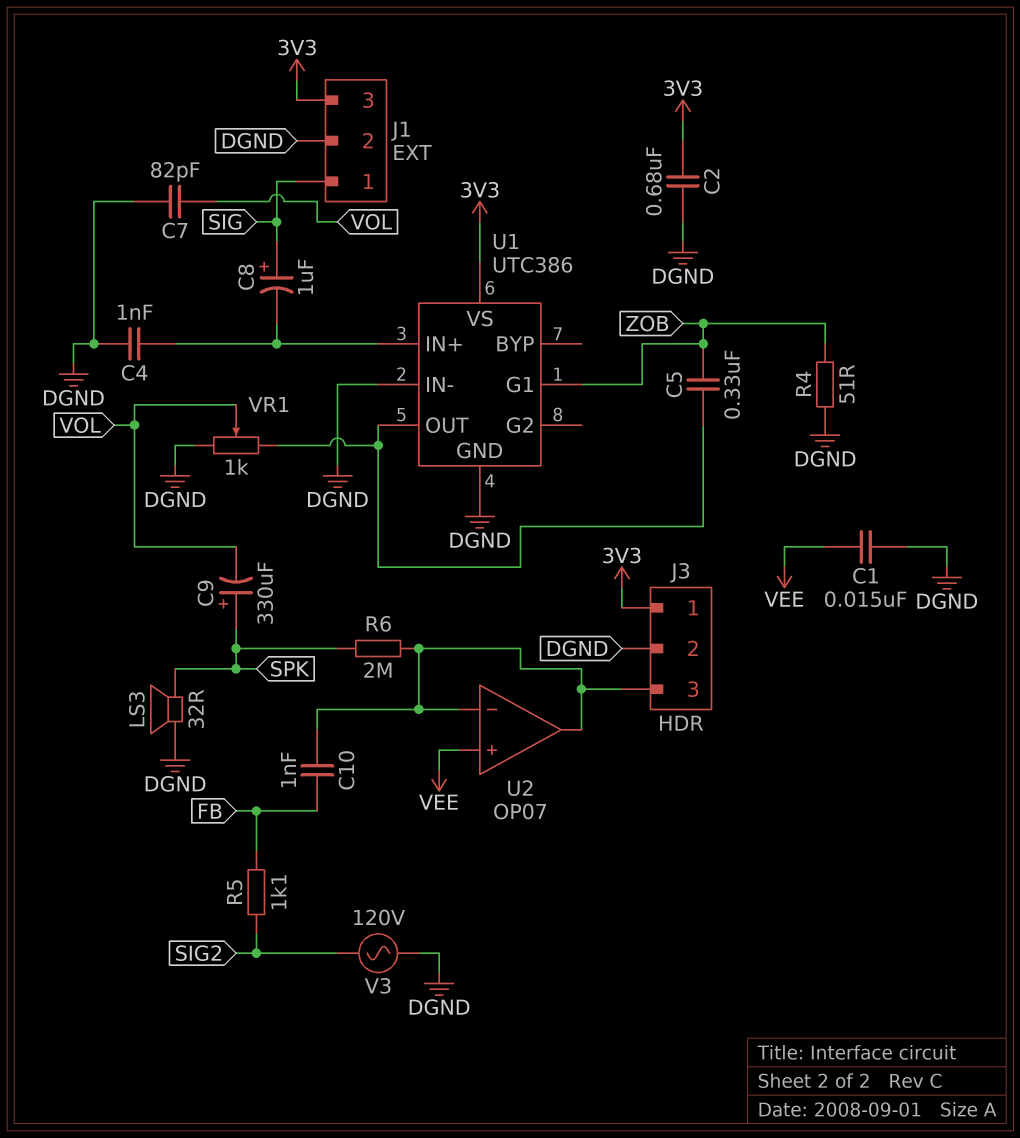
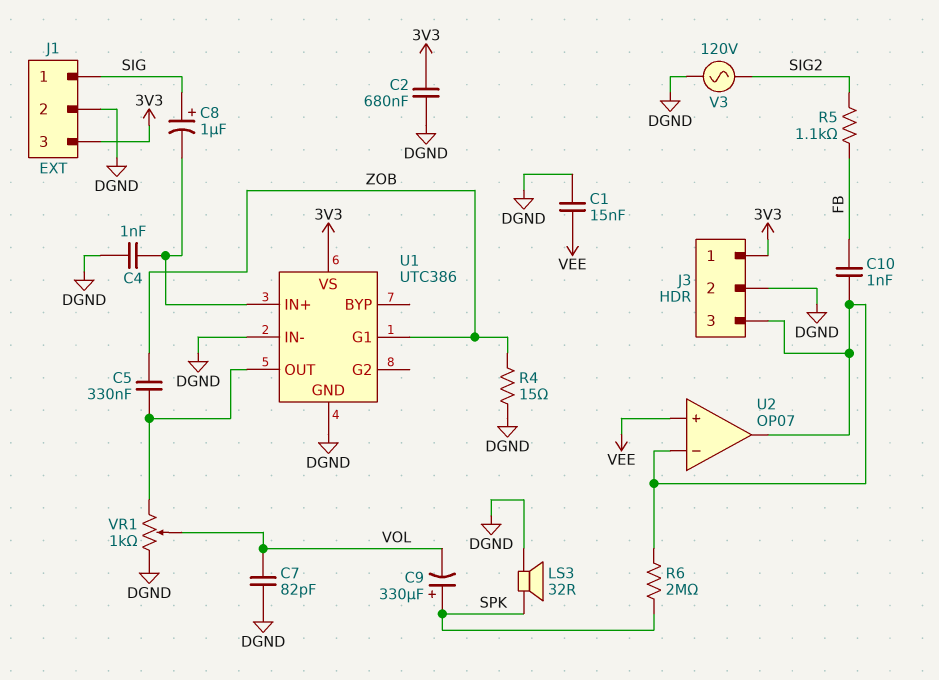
R4: 51 (DGND, ZOB) -> 15 (DGND, ZOB)

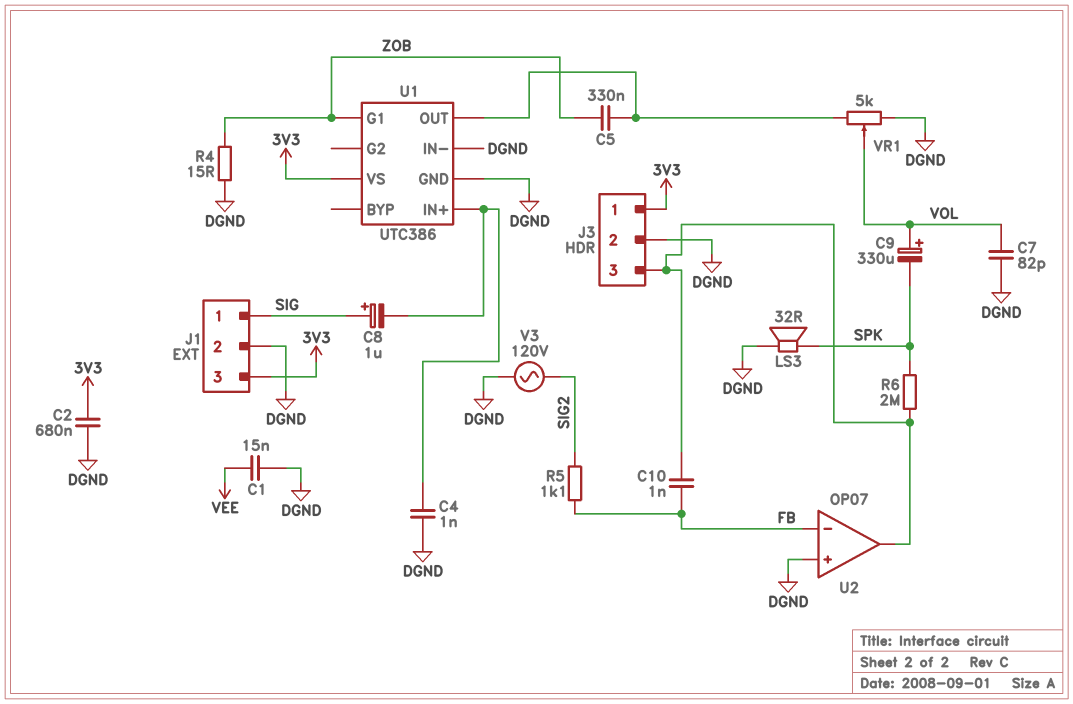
C9: 330uF (plus SPK, minus VOL) -> 330uF (plus VOL, minus SPK)
U2 pin in+: VEE -> DGND
U2 pin in-: J3/3 -> FB
VR1: 1k (DGND, U1/OUT, wiper VOL) -> 5k (DGND, U1/OUT, wiper VOL)

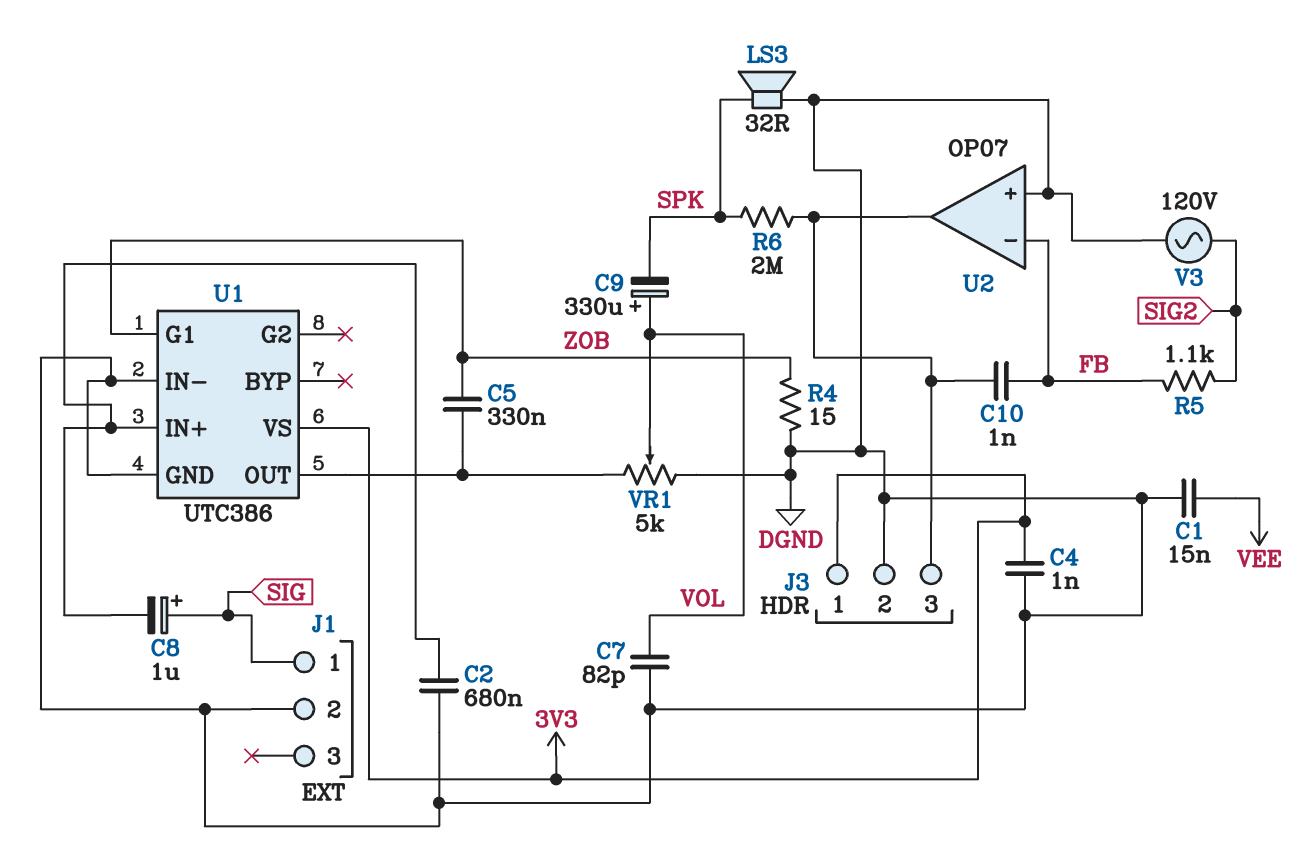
C2: 680nF (3V3, DGND) -> 680nF (DGND, U1/IN+)
C4: 1nF (DGND, U1/IN+) -> 1nF (3V3, DGND)
J1 pin 3: 3V3 -> none

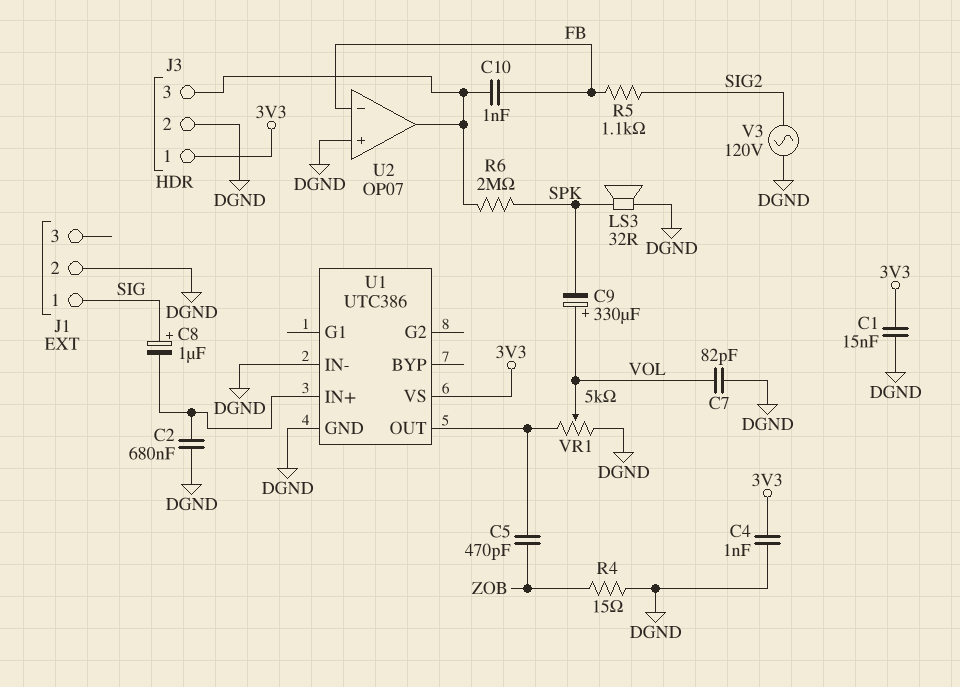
C1: 15nF (DGND, VEE) -> 15nF (3V3, DGND)
C5: 330nF (U1/OUT, ZOB) -> 470pF (U1/OUT, ZOB)
U1 pin G1: ZOB -> none

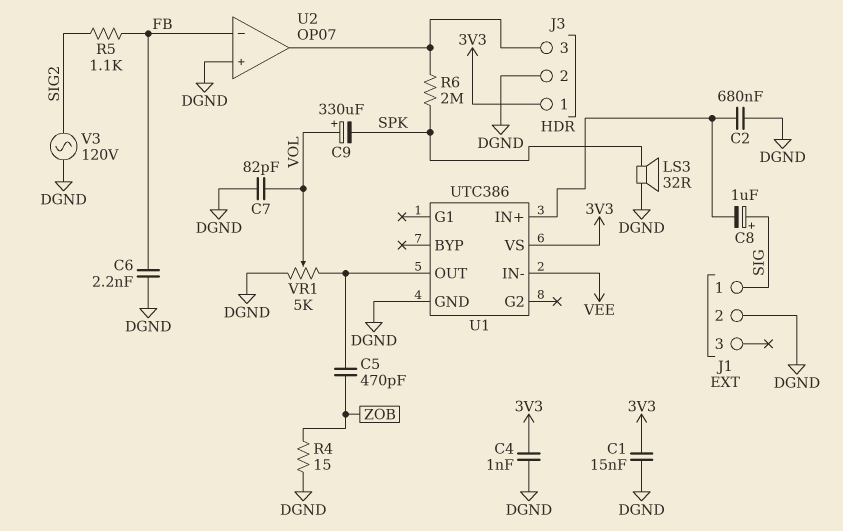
C6: none -> 2.2nF (DGND, FB)
C10: 1nF (FB, J3/3) -> none
U1 pin IN-: DGND -> VEE

